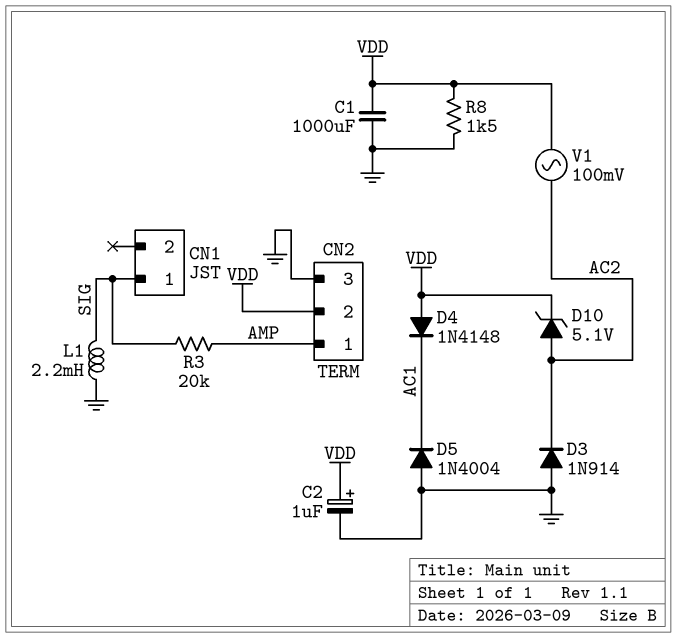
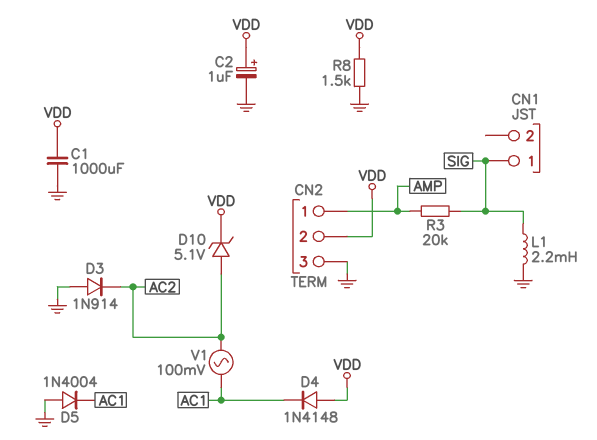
V1: AC 100mV (AC2, VDD) -> AC 100mV (AC1, AC2)

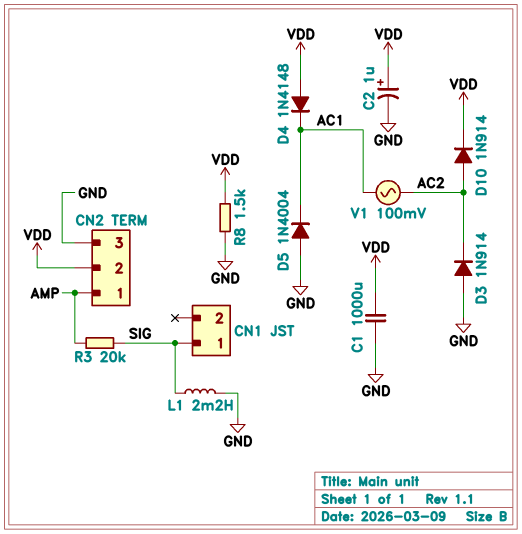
D10: zener 5.1V (A AC2, K VDD) -> diode 1N914 (A AC2, K VDD)

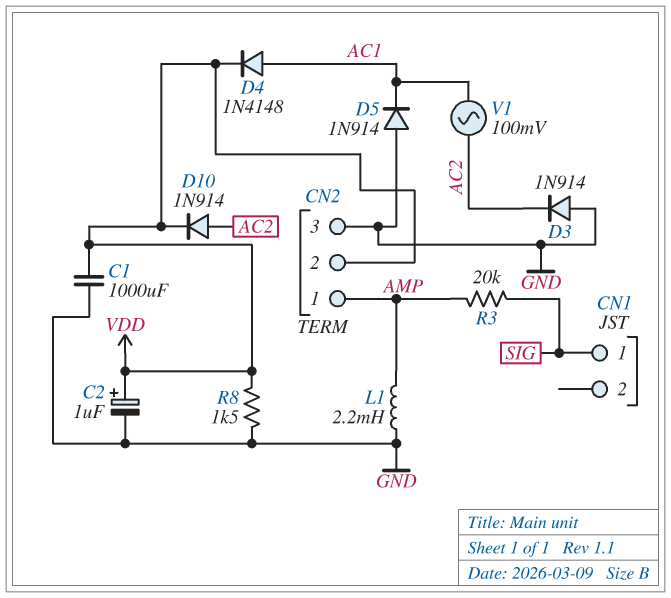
D4: diode 1N4148 (A VDD, K AC1) -> diode 1N4148 (A AC1, K VDD)
D5: diode 1N4004 (A GND, K AC1) -> diode 1N914 (A GND, K AC1)
L1: 2.2mH (GND, SIG) -> 2.2mH (AMP, GND)

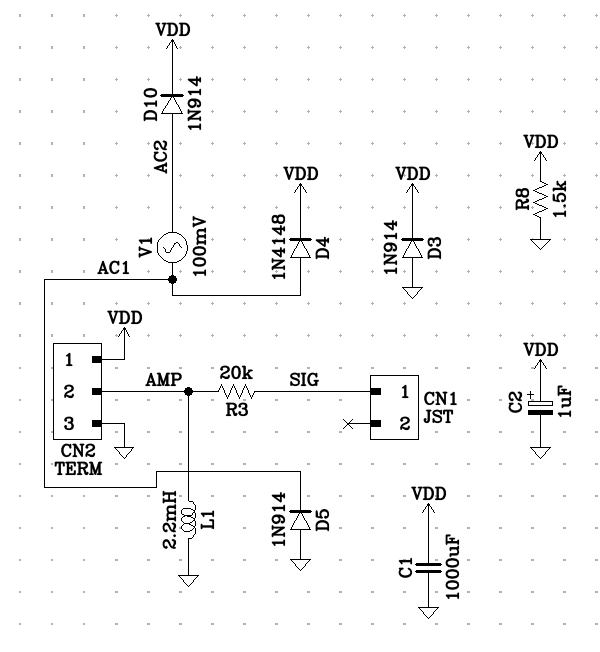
CN2 pin 1: AMP -> VDD
CN2 pin 2: VDD -> AMP
D3: diode 1N914 (A GND, K AC2) -> diode 1N914 (A GND, K VDD)

